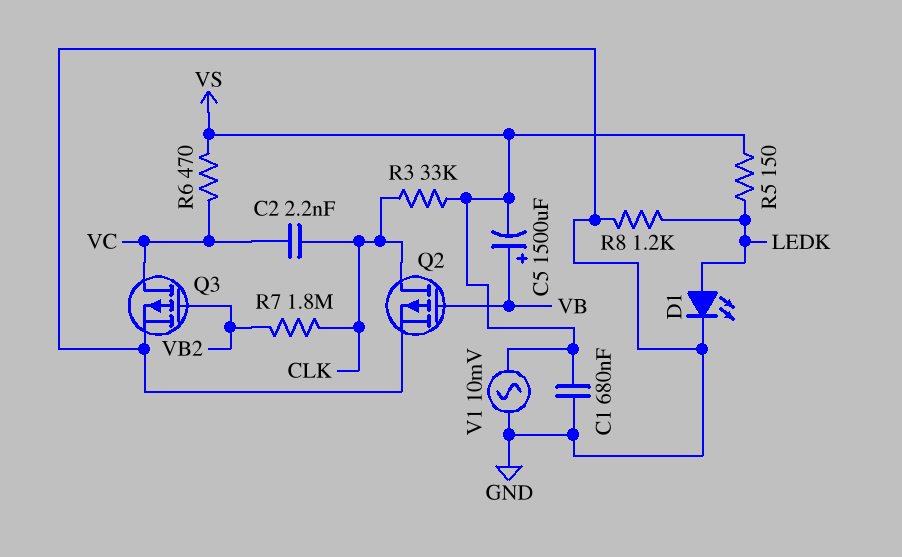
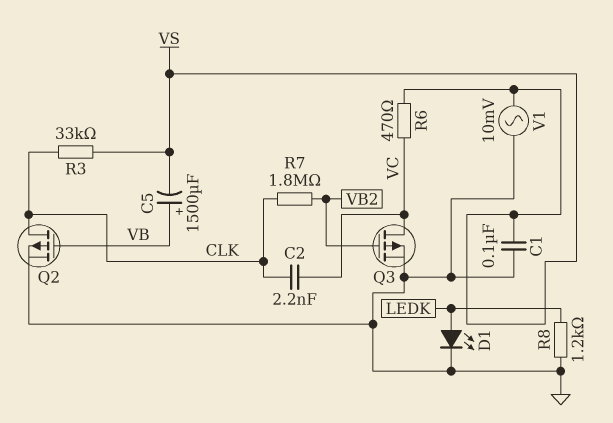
C1: 680nF (GND, VS) -> 100nF (GND, VS)
R5: 150 (LEDK, VS) -> none

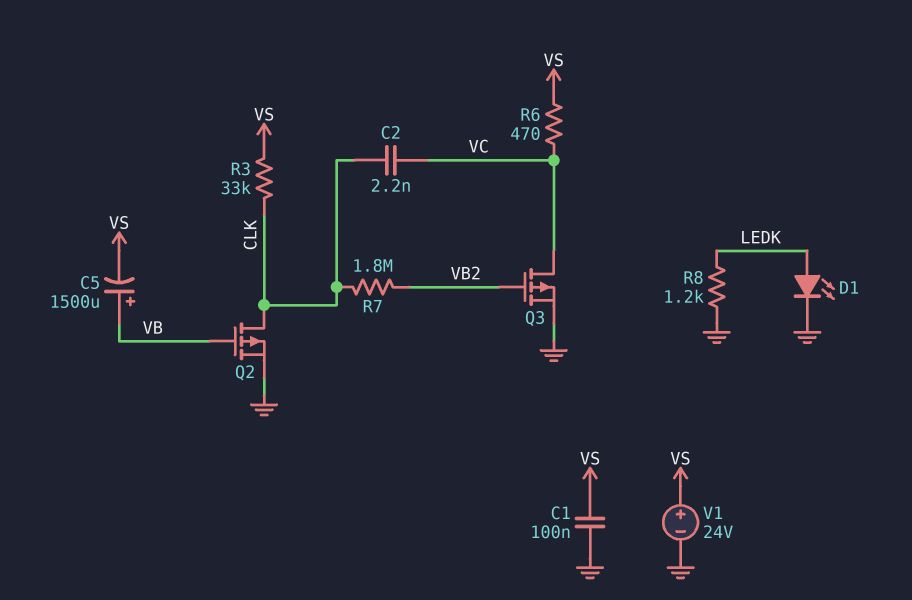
V1: AC 10mV (GND, VS) -> 24V (plus VS, minus GND)

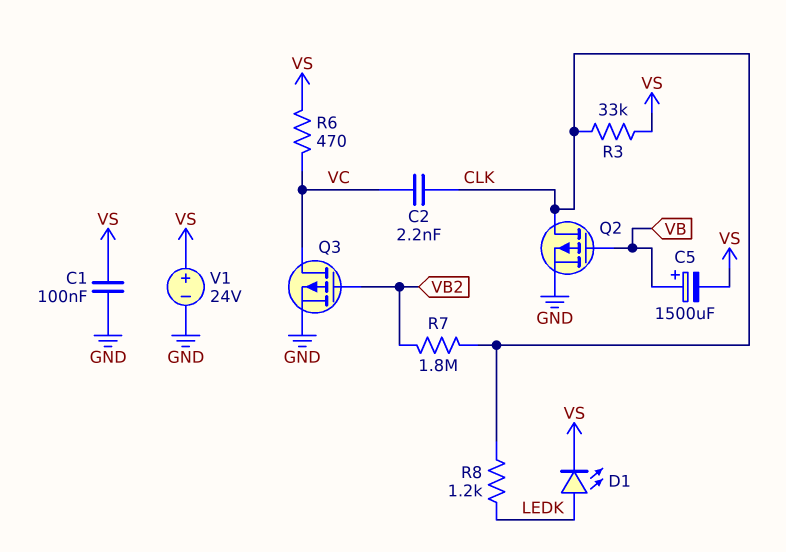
D1: LED (A LEDK, K GND) -> LED (A LEDK, K VS)
R8: 1.2k (GND, LEDK) -> 1.2k (CLK, LEDK)

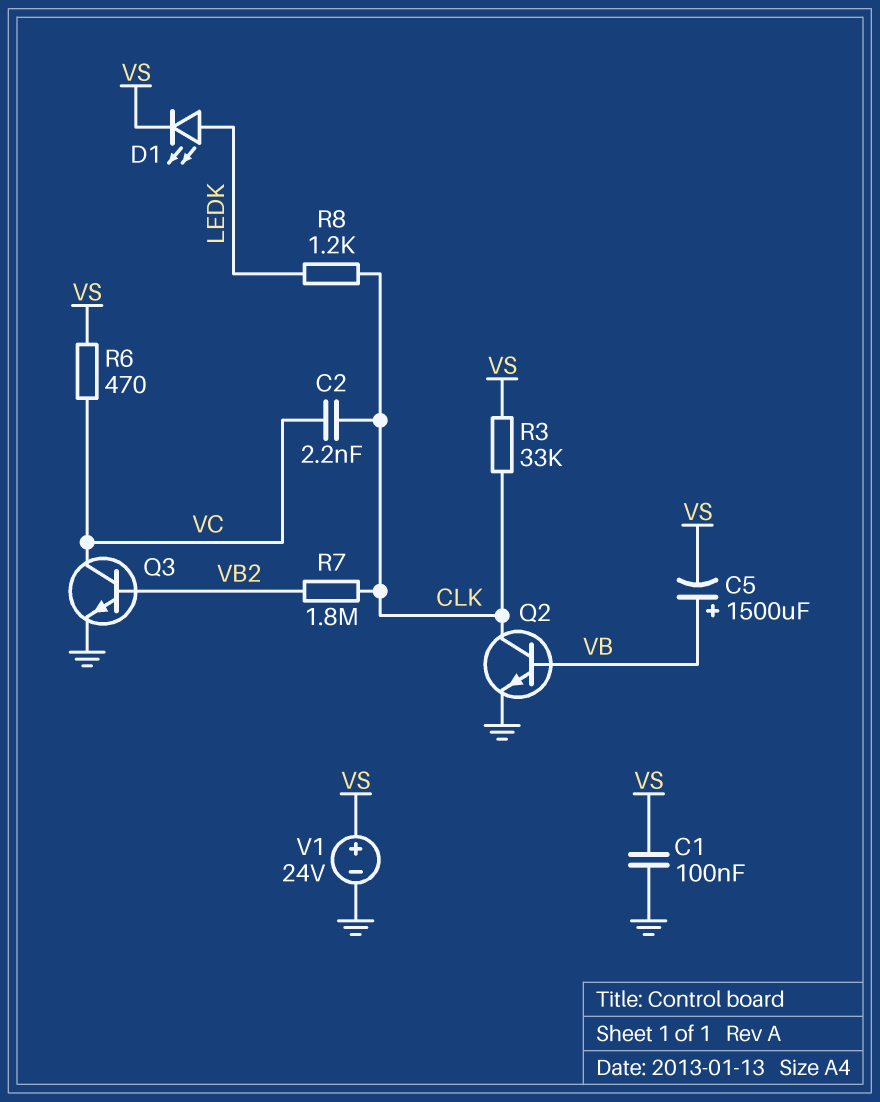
Q2: PMOS (G VB, D CLK, S GND) -> NPN (B VB, C CLK, E GND)
Q3: PMOS (G VB2, D VC, S GND) -> NPN (B VB2, C VC, E GND)

